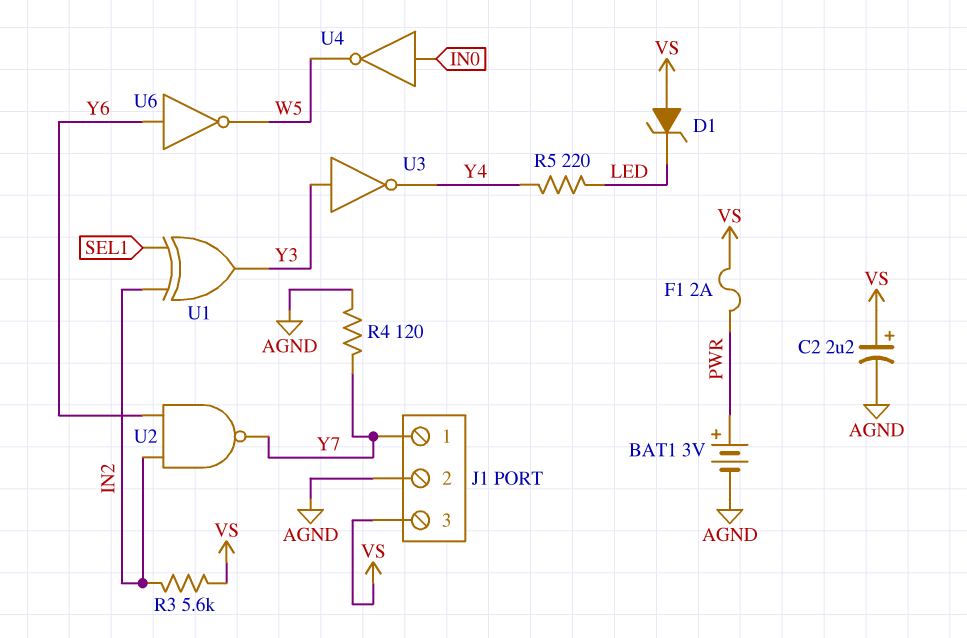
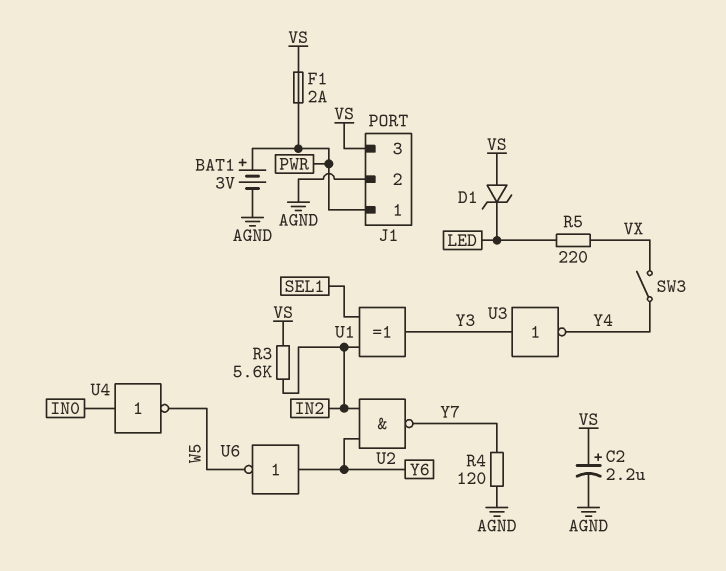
J1 pin 1: Y7 -> PWR
R5: 220 (LED, Y4) -> 220 (LED, VX)
SW3: none -> switch (VX, Y4)

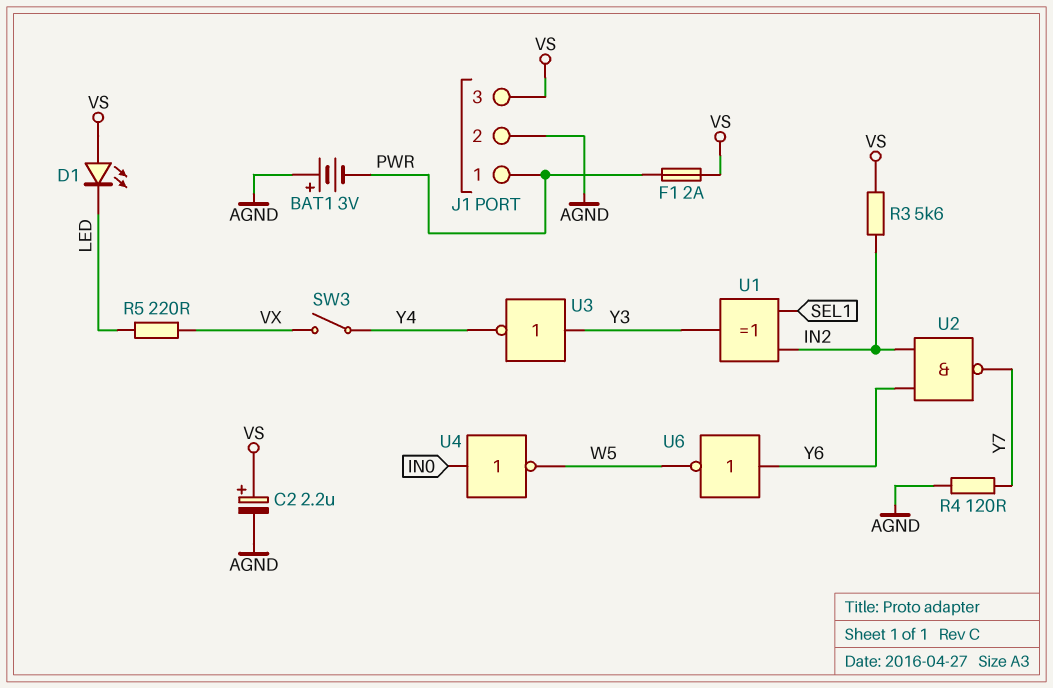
BAT1: 3V (plus PWR, minus AGND) -> 3V (plus AGND, minus PWR)
D1: zener (A VS, K LED) -> LED (A VS, K LED)

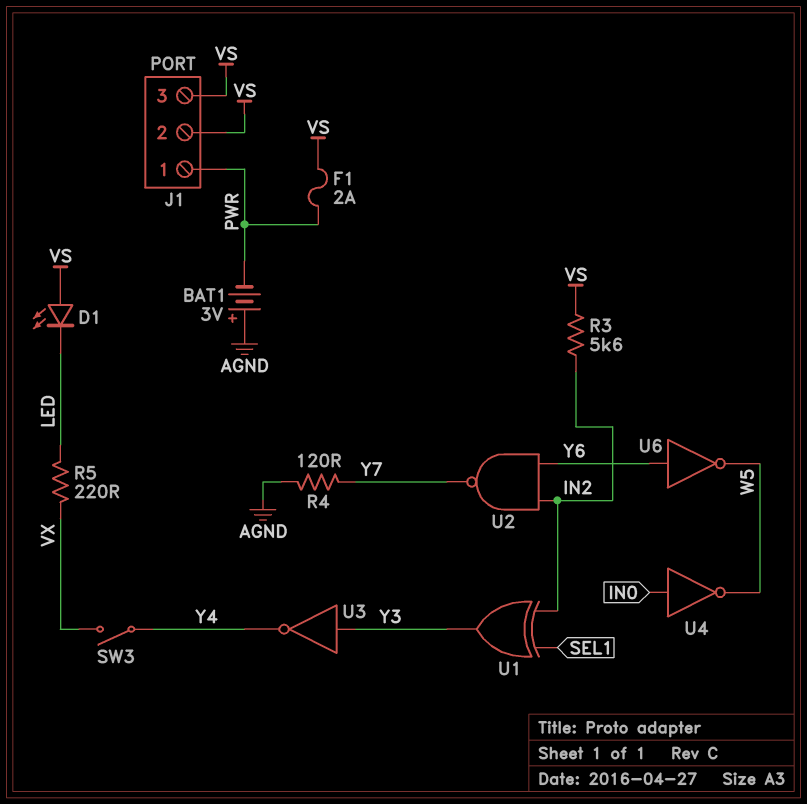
C2: 2.2uF (plus VS, minus AGND) -> none
J1 pin 2: AGND -> VS

